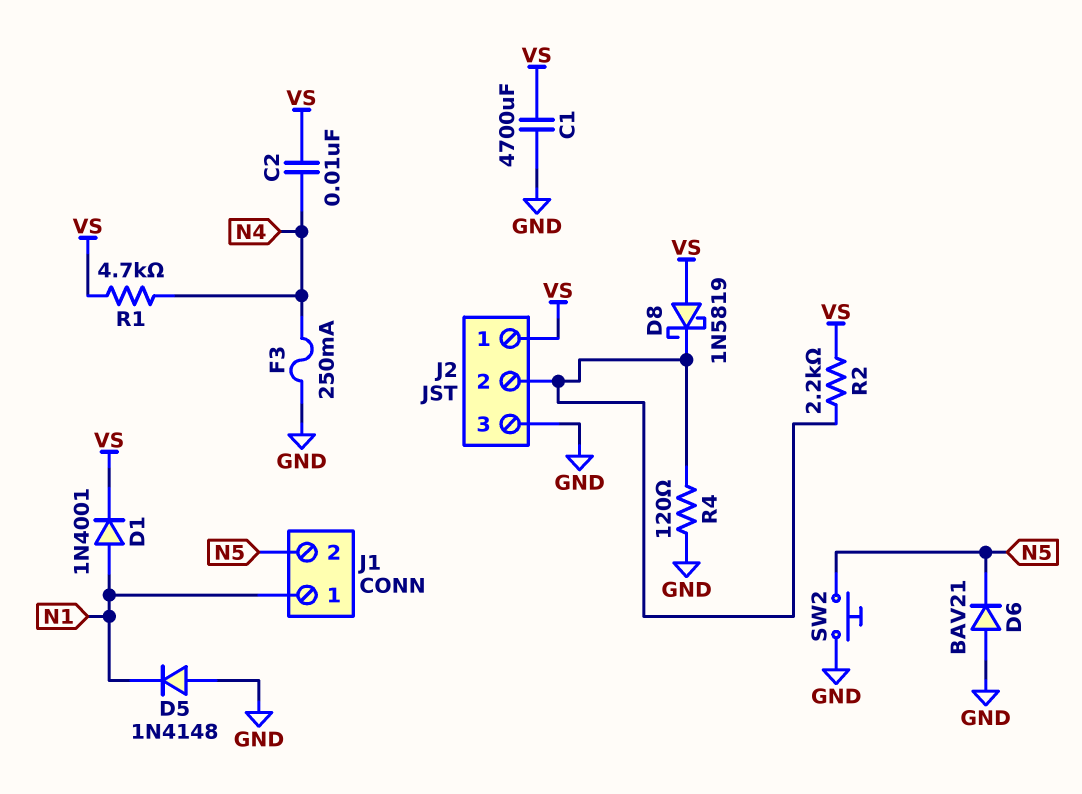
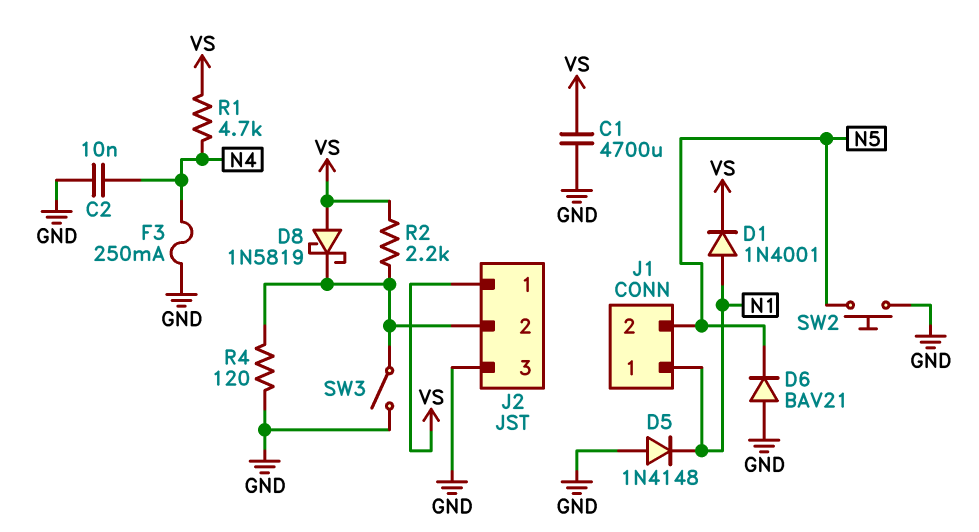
C2: 10nF (N4, VS) -> 10nF (GND, N4)
SW3: none -> switch (GND, J2/2)

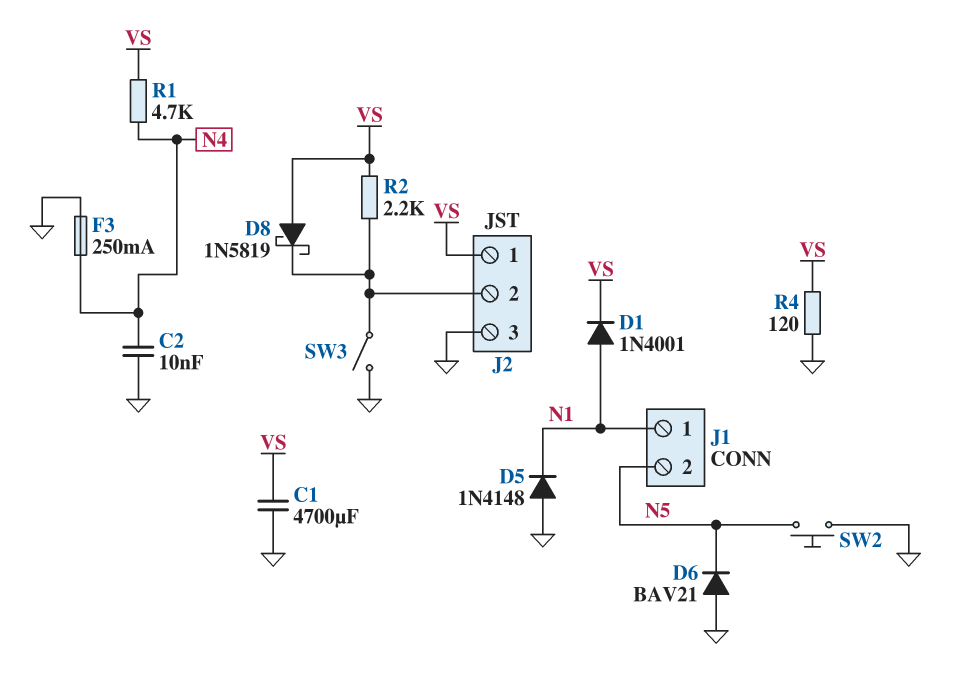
R4: 120 (GND, J2/2) -> 120 (GND, VS)

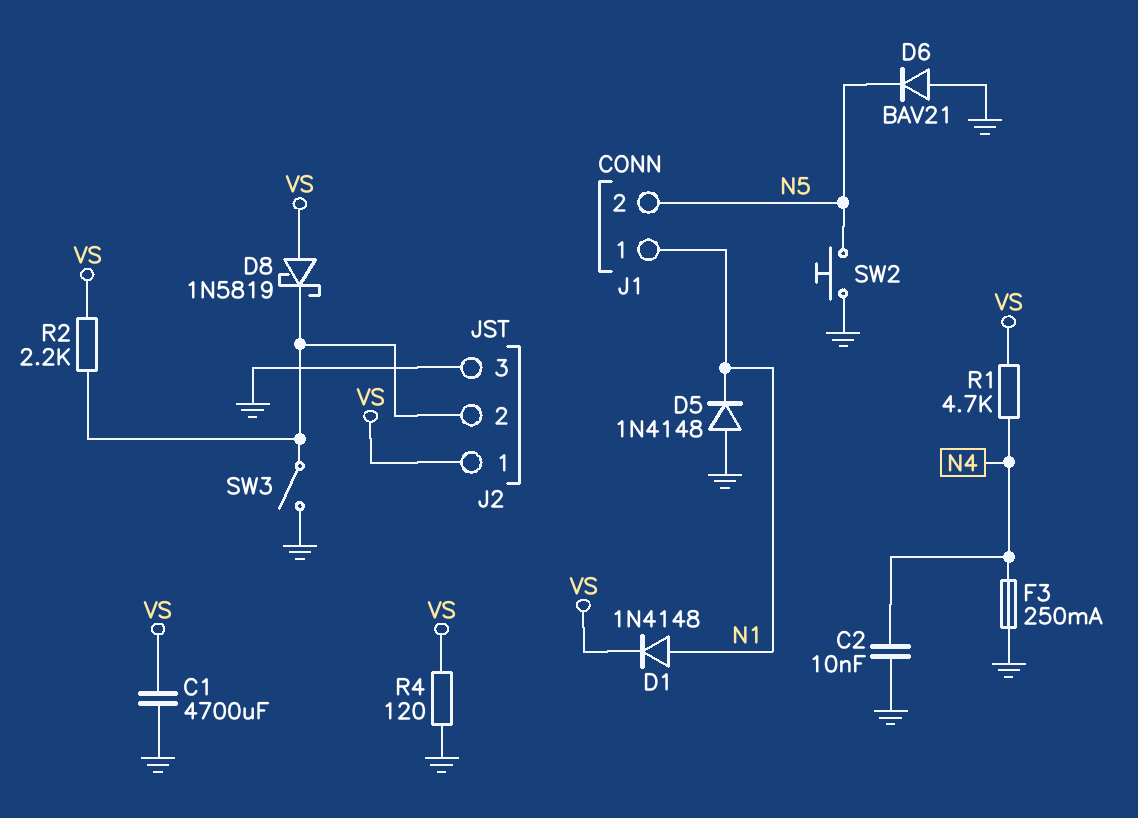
D1: diode 1N4001 (A N1, K VS) -> diode 1N4148 (A N1, K VS)

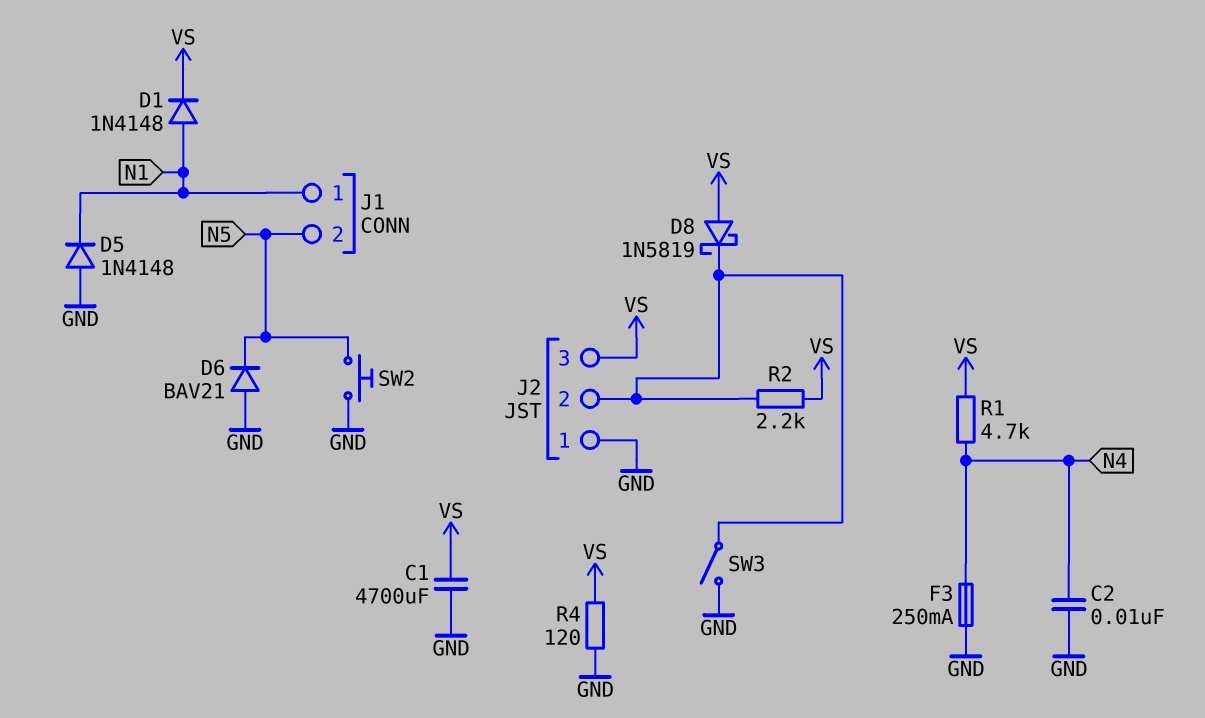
J2 pin 1: VS -> GND
J2 pin 3: GND -> VS

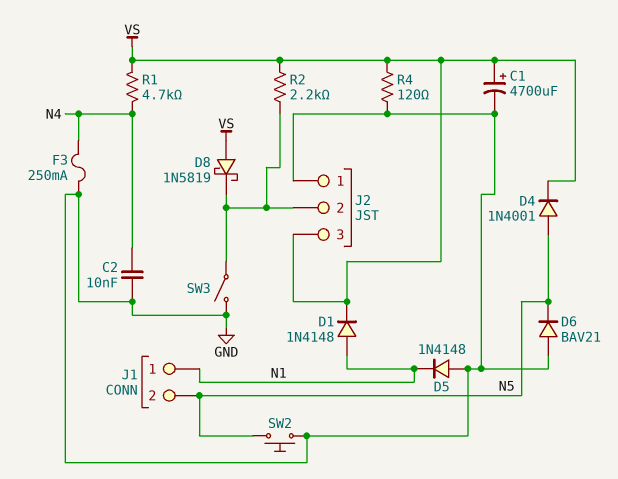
C1: 4700uF (GND, VS) -> 4700uF (plus VS, minus GND)
D4: none -> diode 1N4001 (A N5, K VS)

